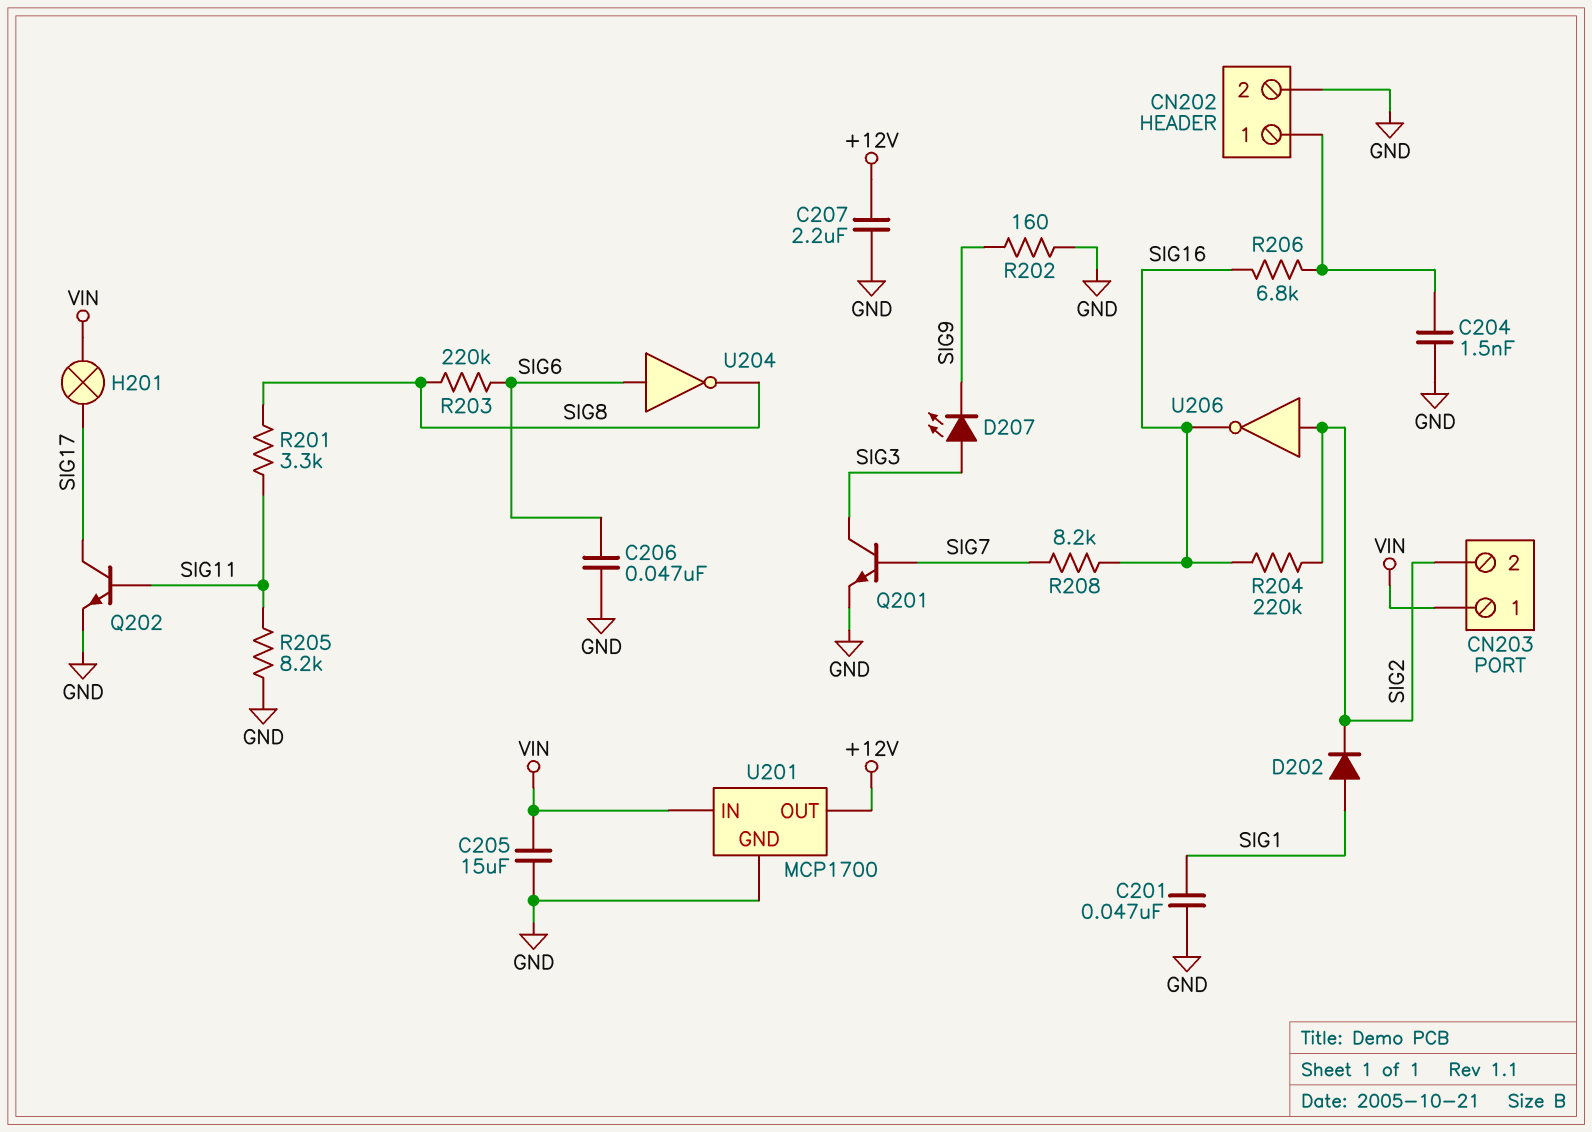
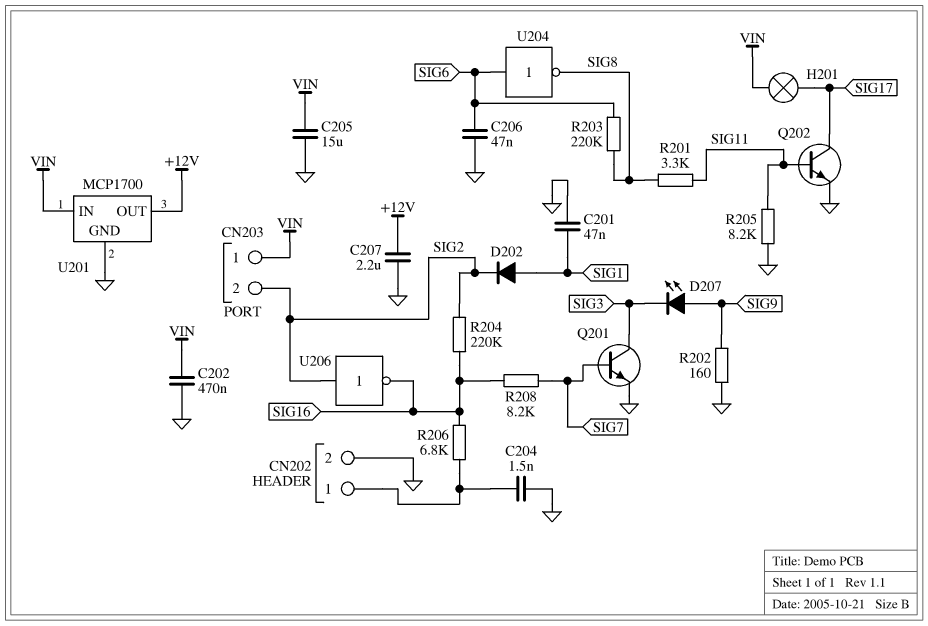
C202: none -> 470nF (GND, VIN)
D207: LED (A SIG3, K SIG9) -> LED (A SIG9, K SIG3)

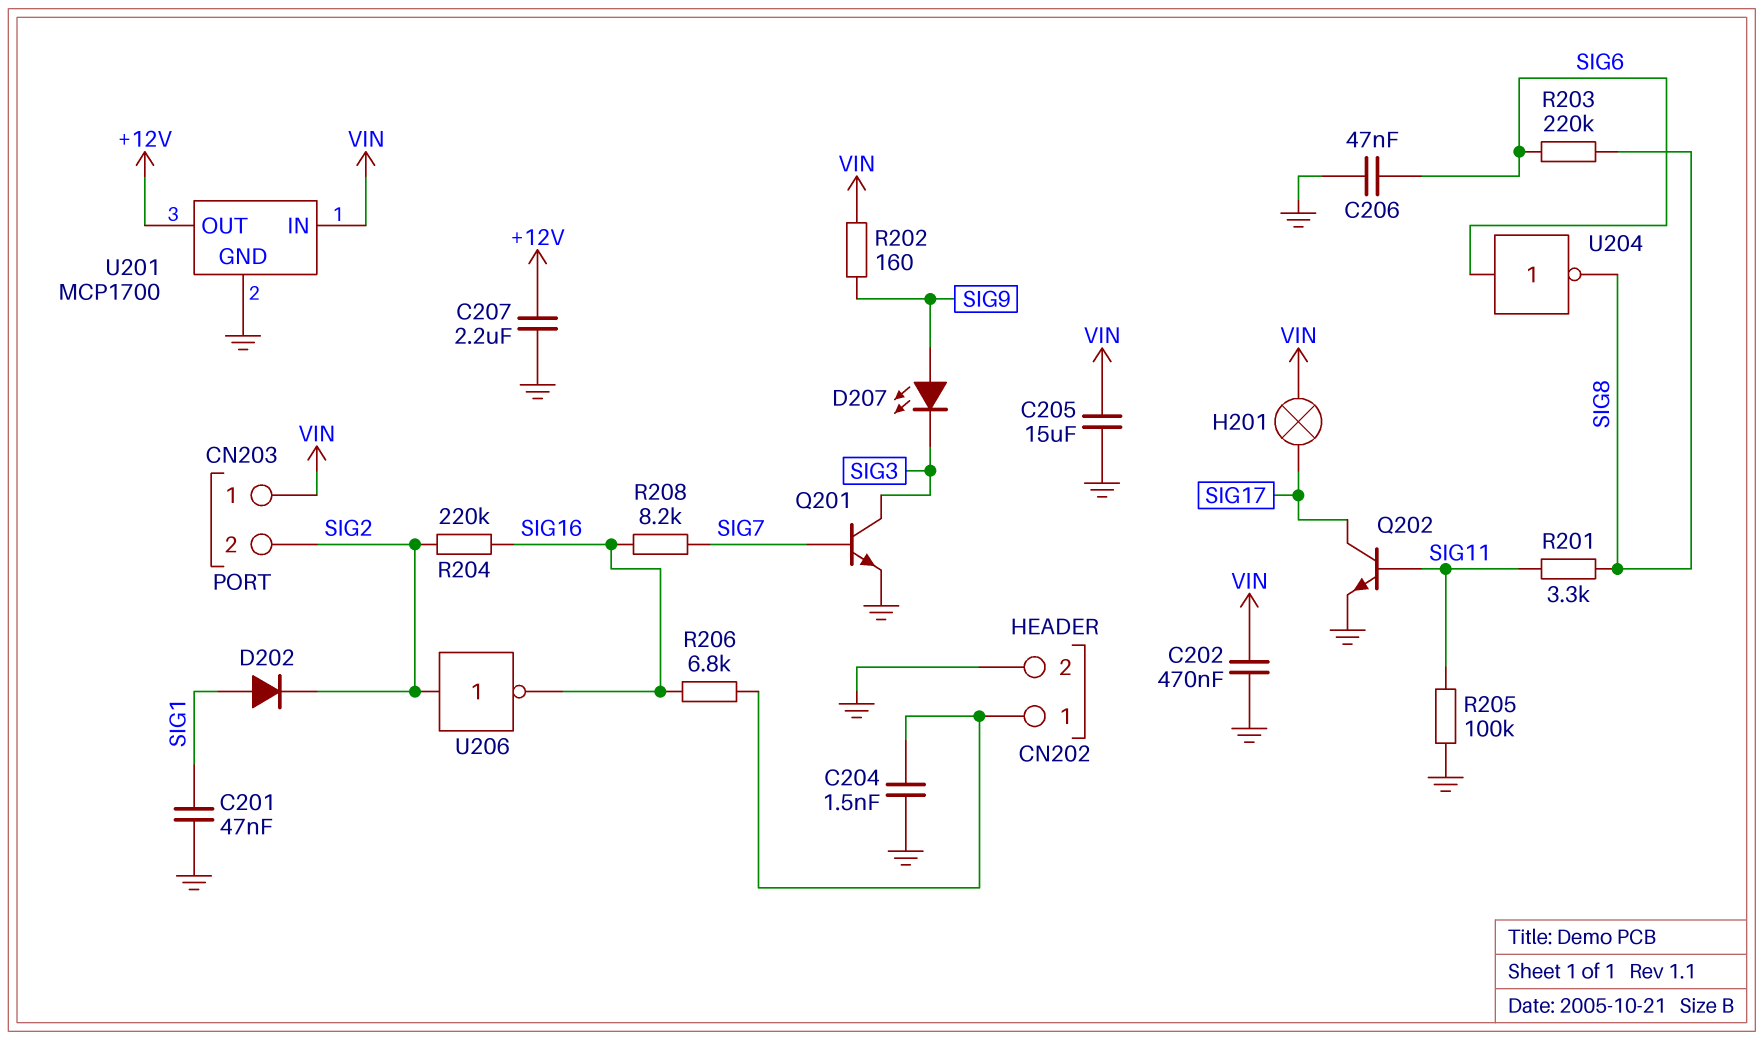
R202: 160 (GND, SIG9) -> 160 (SIG9, VIN)
R205: 8.2k (GND, SIG11) -> 100k (GND, SIG11)

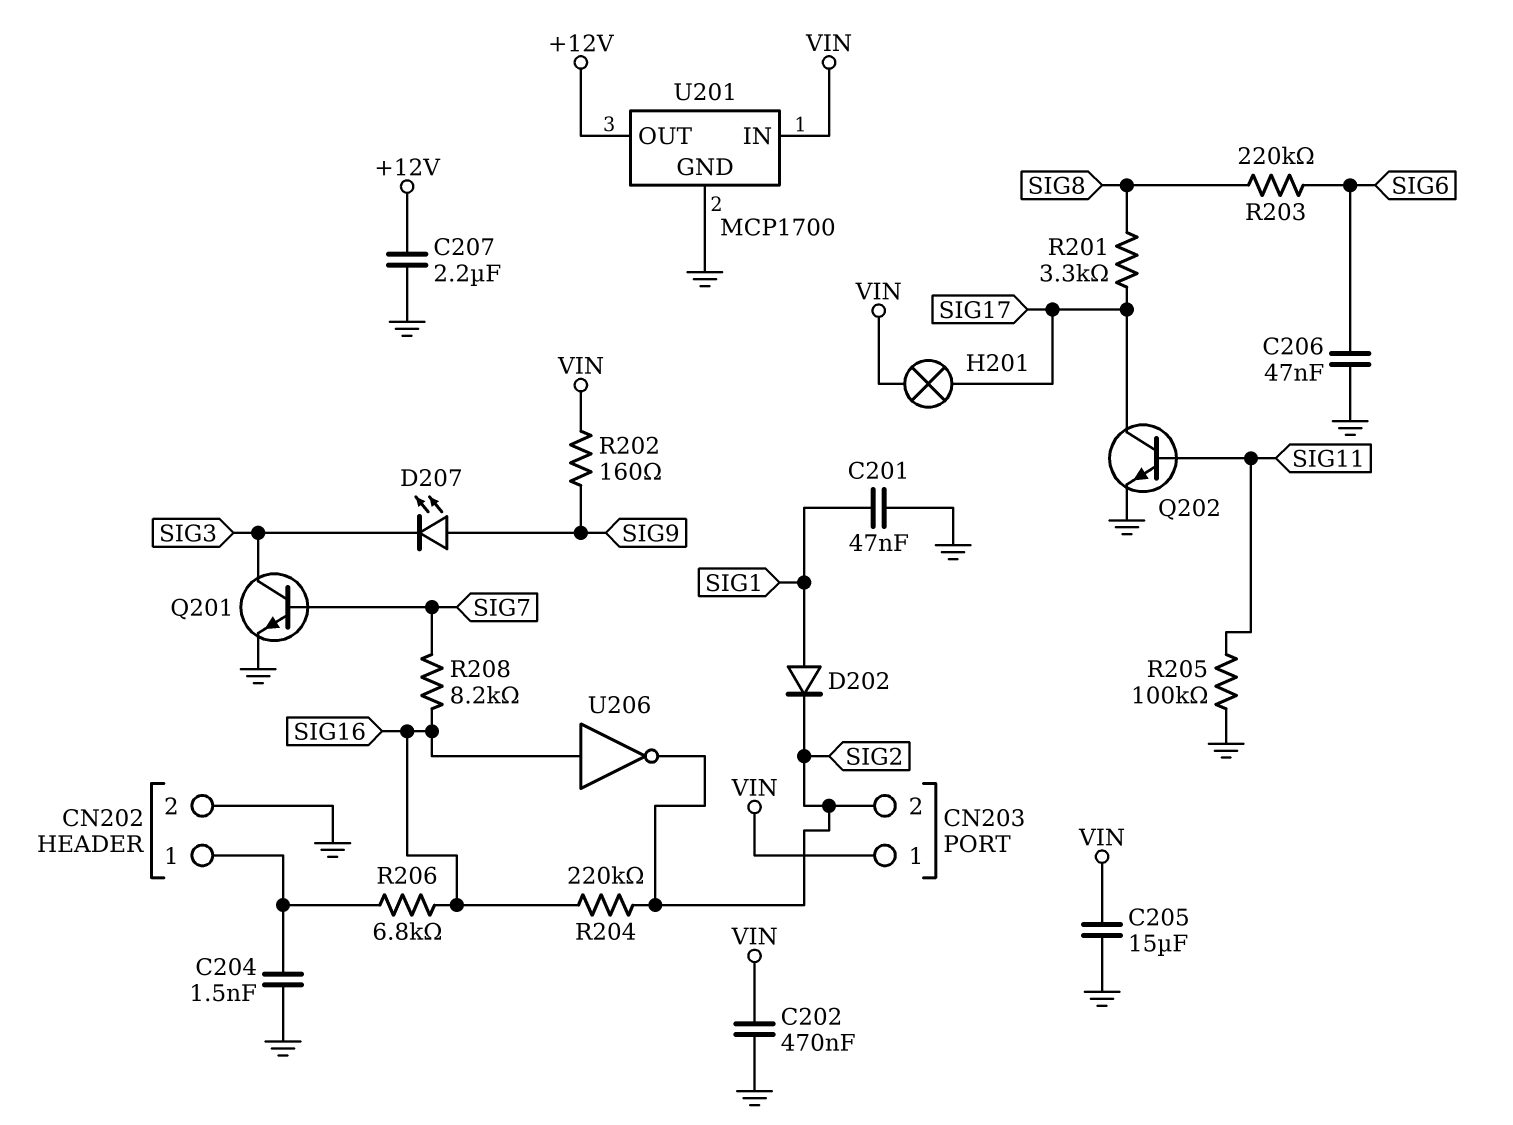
R201: 3.3k (SIG8, SIG11) -> 3.3k (SIG8, SIG17)
U204: NOT (in SIG6, out SIG8) -> none
U206: NOT (in SIG2, out SIG16) -> NOT (in SIG16, out SIG2)

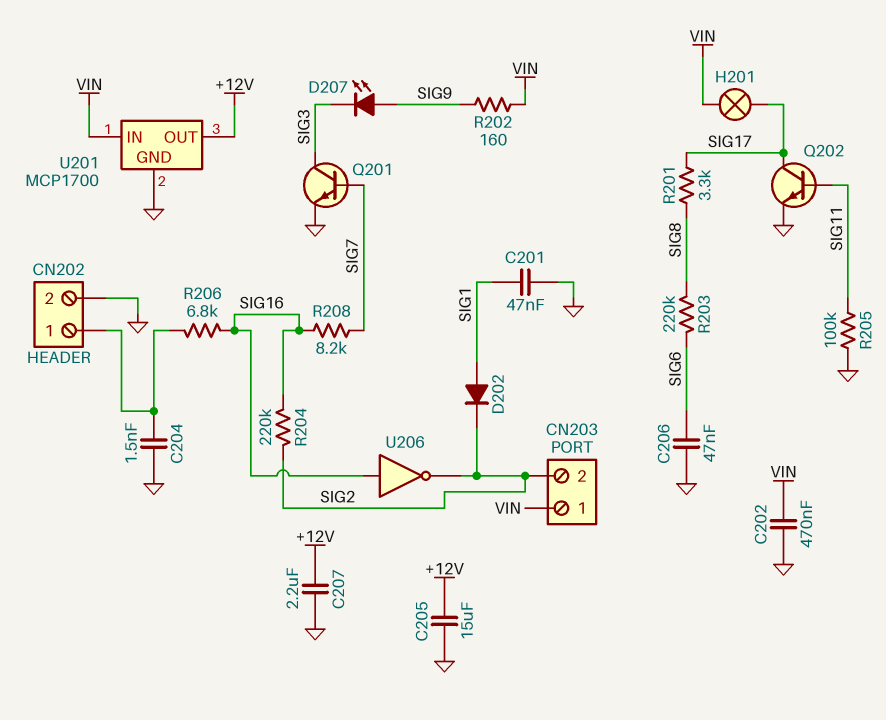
C205: 15uF (GND, VIN) -> 15uF (+12V, GND)

